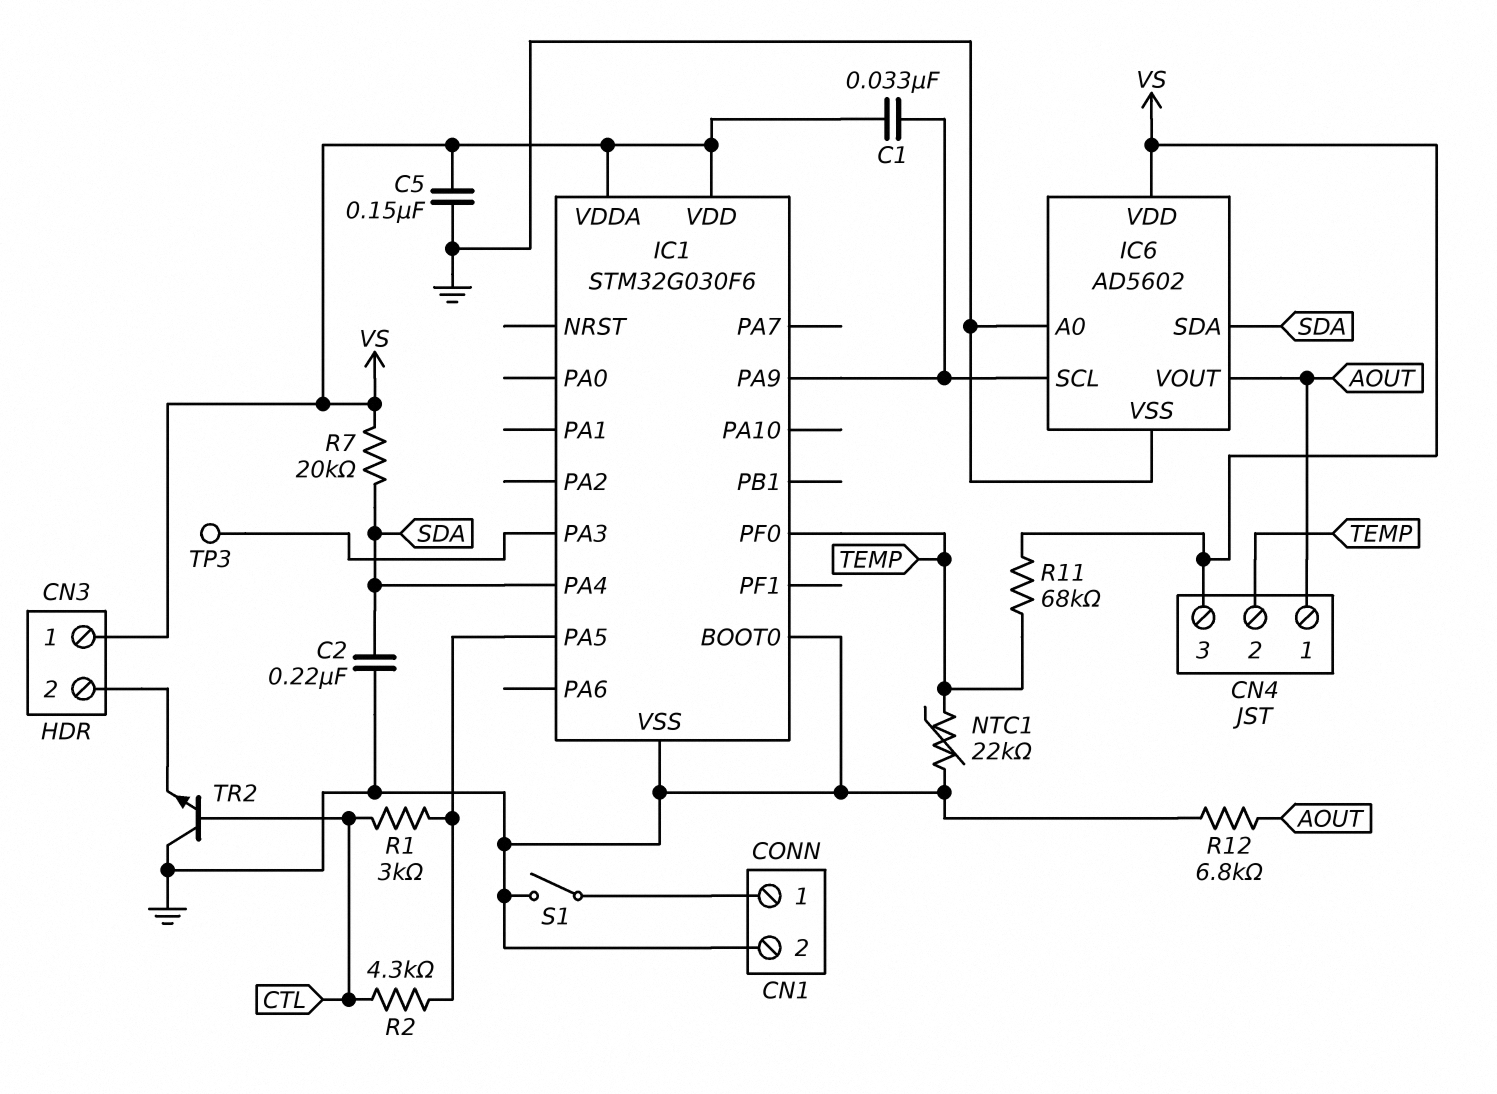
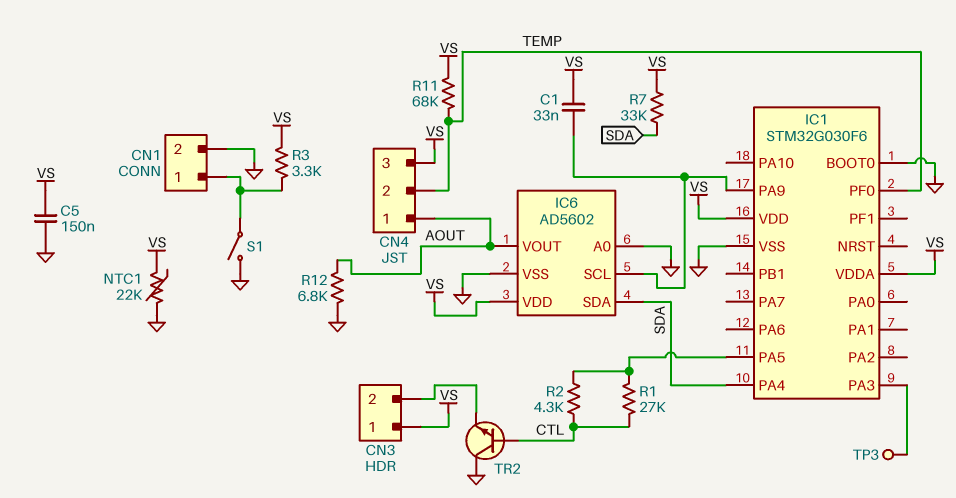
C2: 220nF (GND, SDA) -> none
NTC1: 22k (GND, TEMP) -> 22k (GND, VS)
R1: 3k (CTL, IC1/PA5) -> 27k (CTL, IC1/PA5)
R3: none -> 3.3k (CN1/1, VS)
R7: 20k (SDA, VS) -> 33k (SDA, VS)

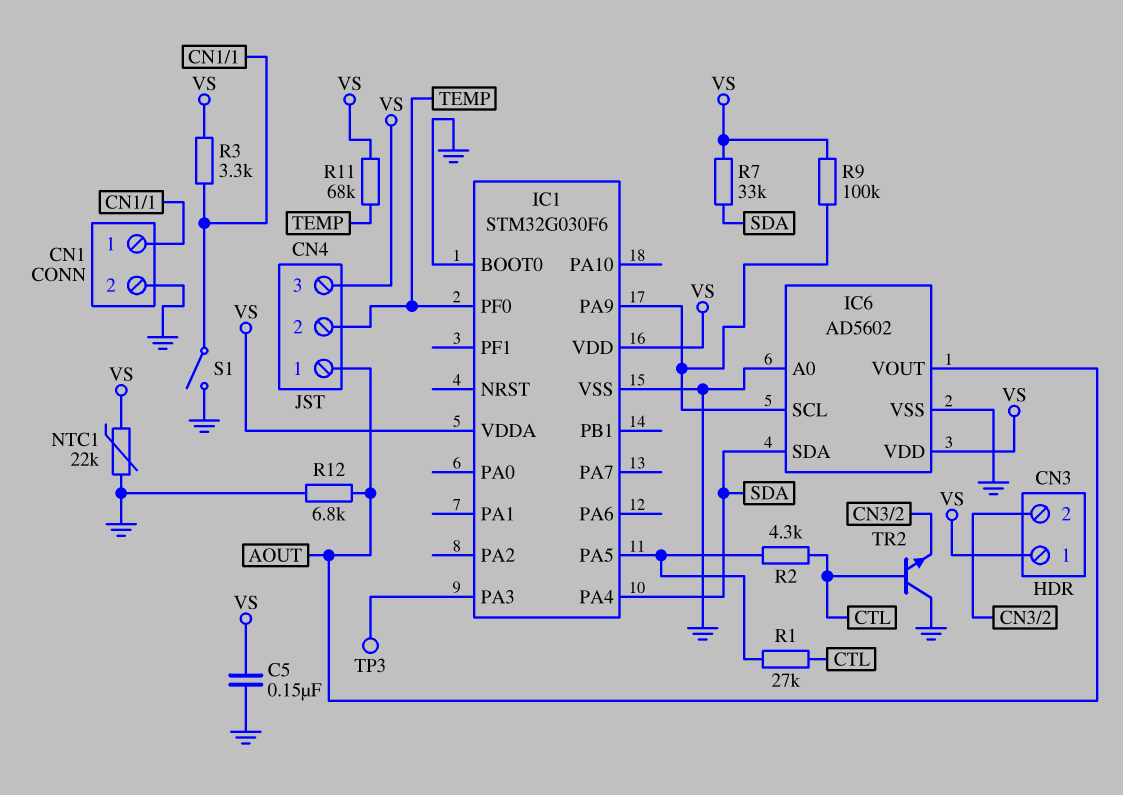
C1: 33nF (IC1/PA9, VS) -> none
R9: none -> 100k (IC1/PA9, VS)

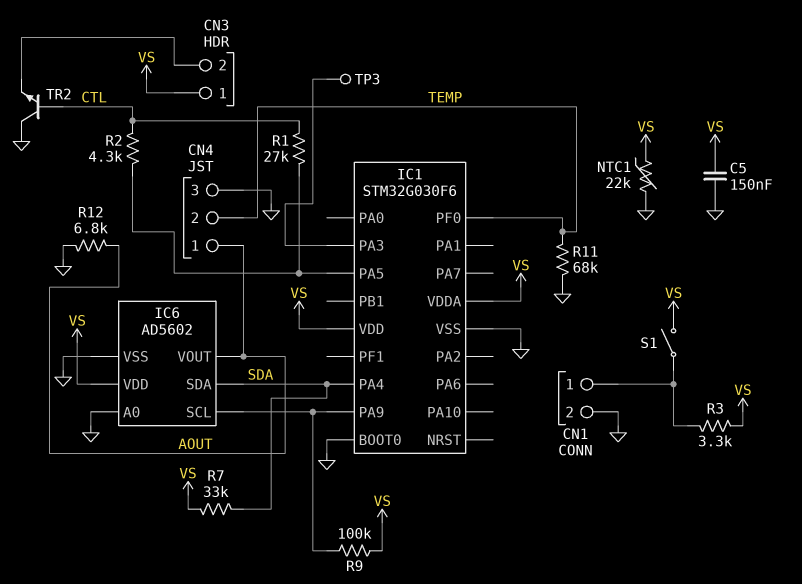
CN4 pin 3: VS -> GND
R11: 68k (TEMP, VS) -> 68k (GND, TEMP)
S1: switch (CN1/1, GND) -> switch (CN1/1, VS)

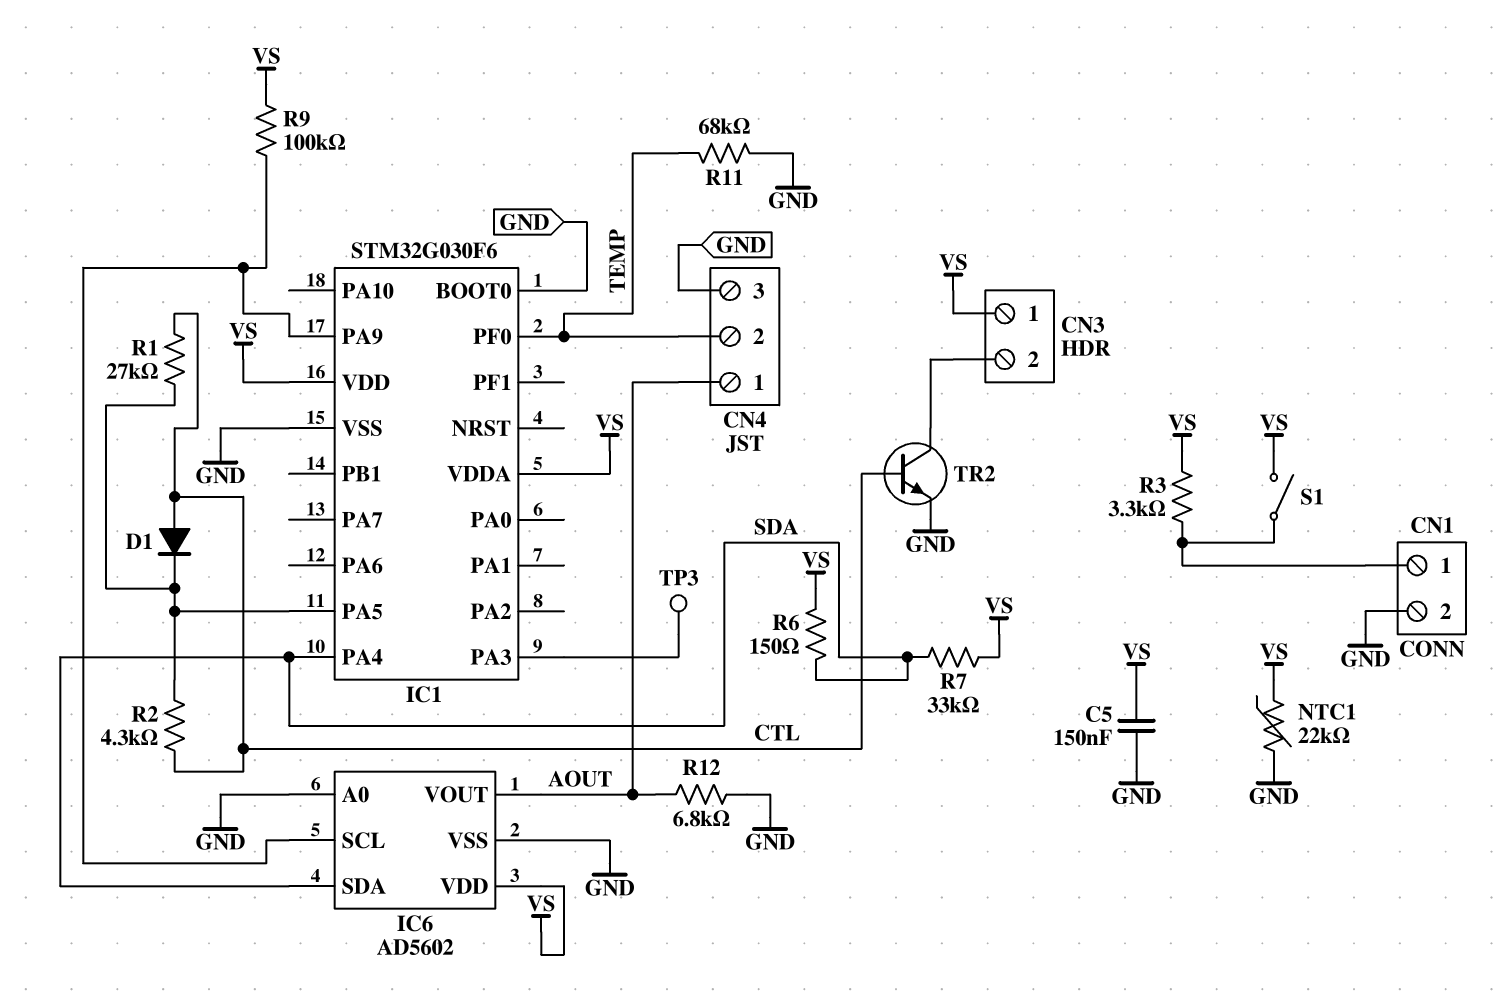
D1: none -> diode (A CTL, K IC1/PA5)
R6: none -> 150 (SDA, VS)
TR2: NPN (B CTL, C GND, E CN3/2) -> NPN (B CTL, C CN3/2, E GND)

